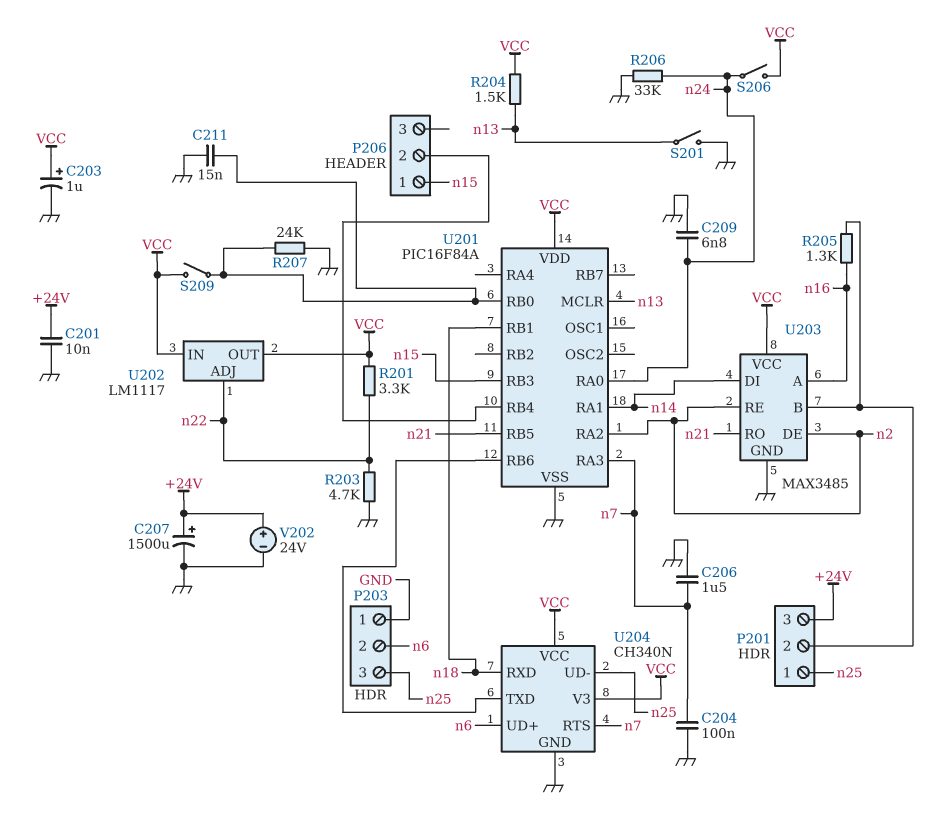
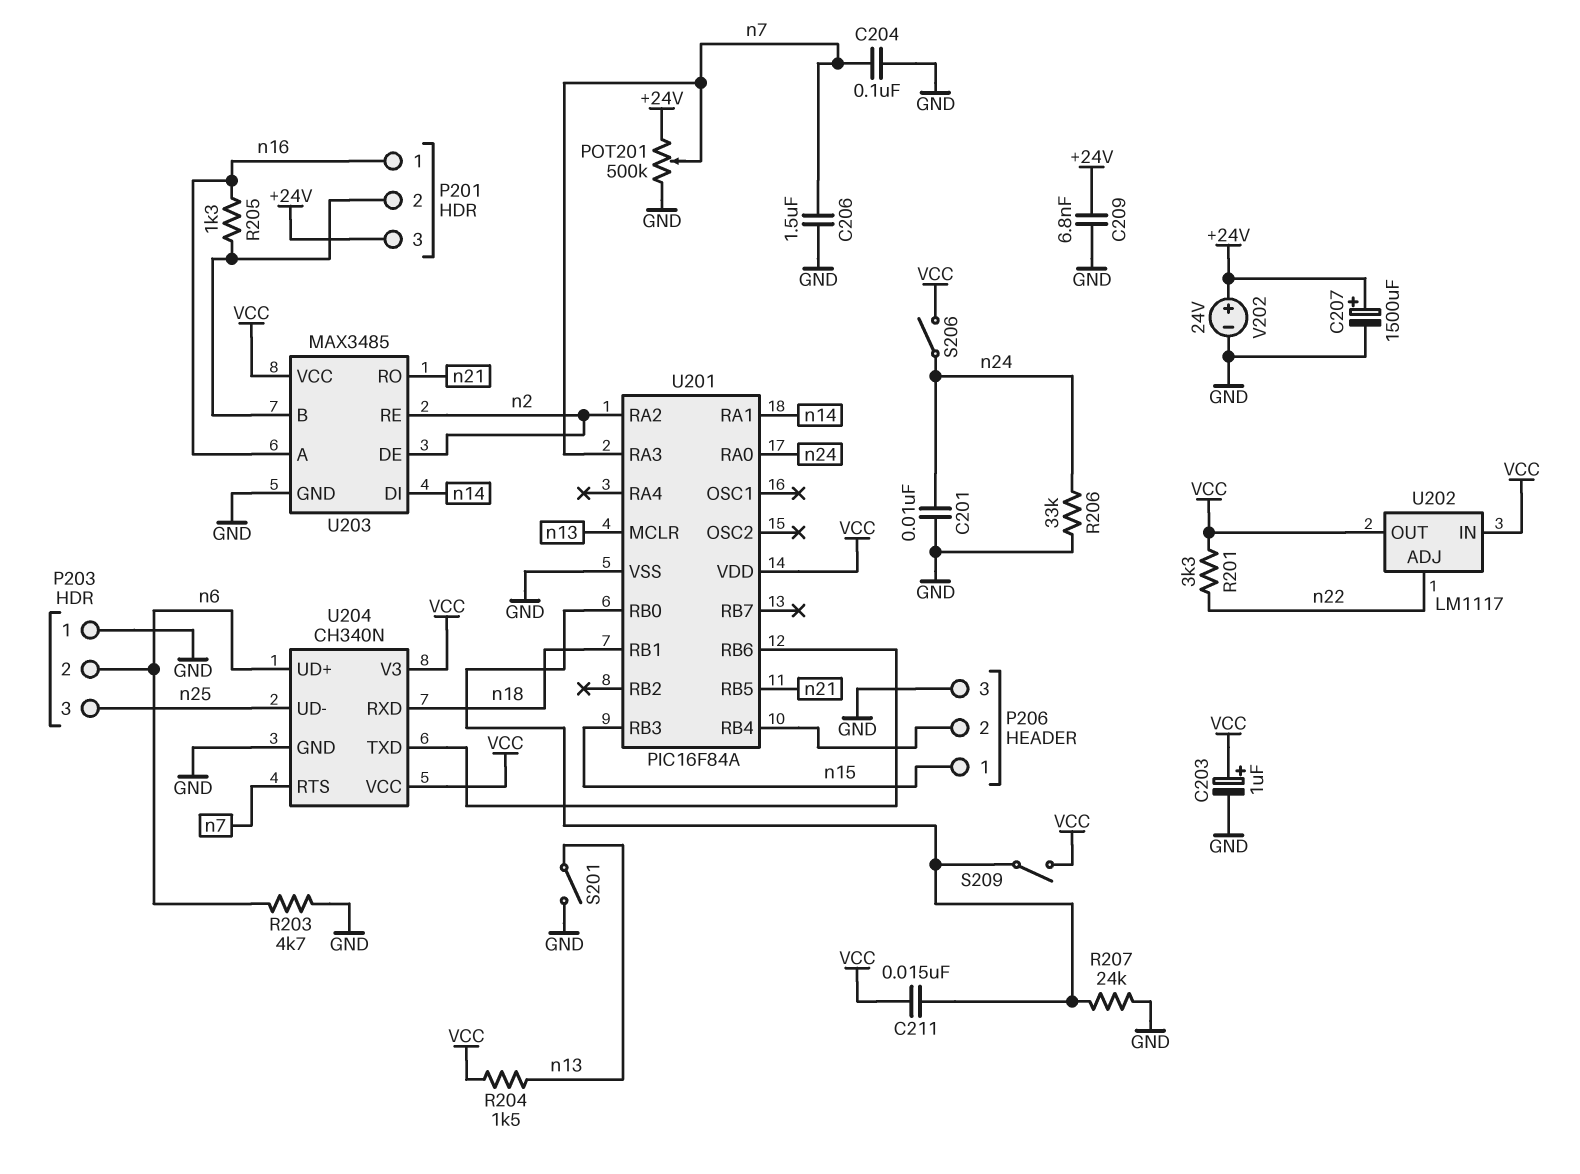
C201: 10nF (+24V, GND) -> 10nF (GND, n24)
C209: 6.8nF (GND, n24) -> 6.8nF (+24V, GND)
C211: 15nF (GND, U201/RB0) -> 15nF (U201/RB0, VCC)
P201 pin 1: n25 -> n16
P206 pin 3: none -> GND
POT201: none -> 500k (+24V, GND, wiper n7)
R203: 4.7k (GND, n22) -> 4.7k (GND, n6)

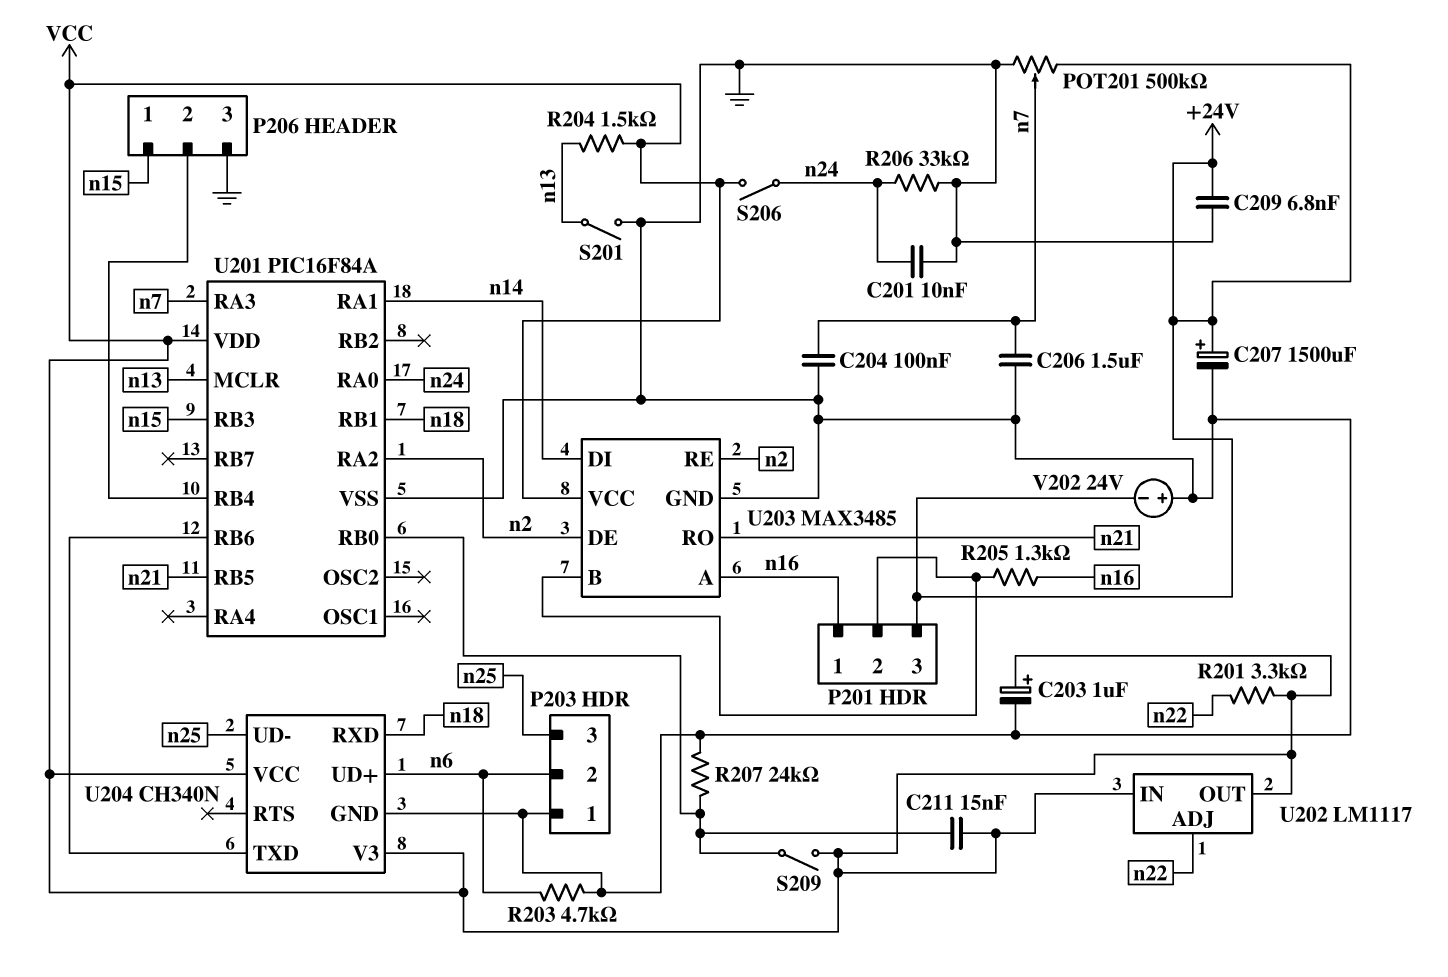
U204 pin RTS: n7 -> none
V202: 24V (plus +24V, minus GND) -> 24V (plus GND, minus +24V)

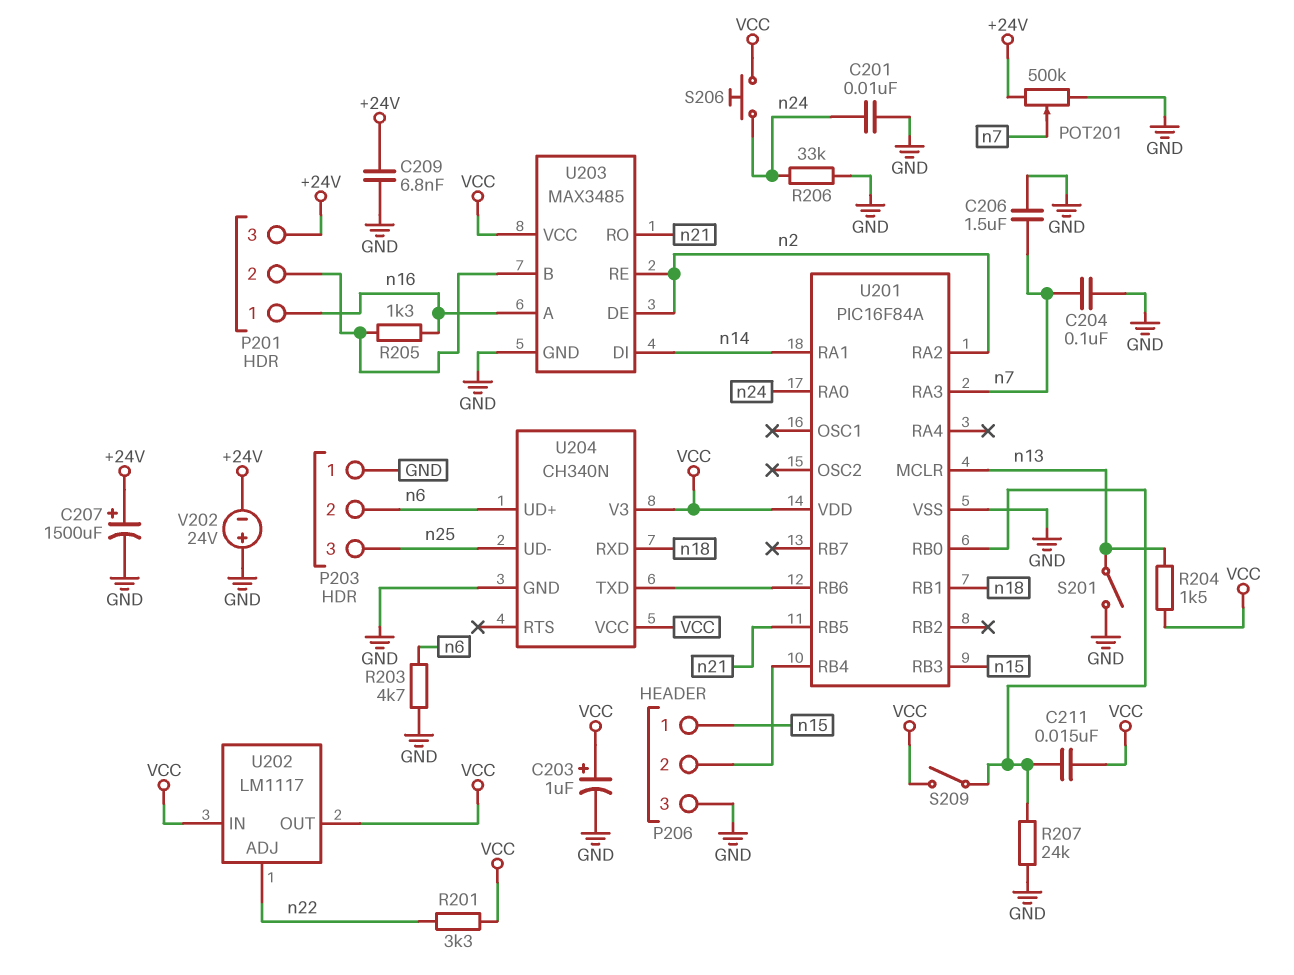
S206: switch (VCC, n24) -> button (VCC, n24)

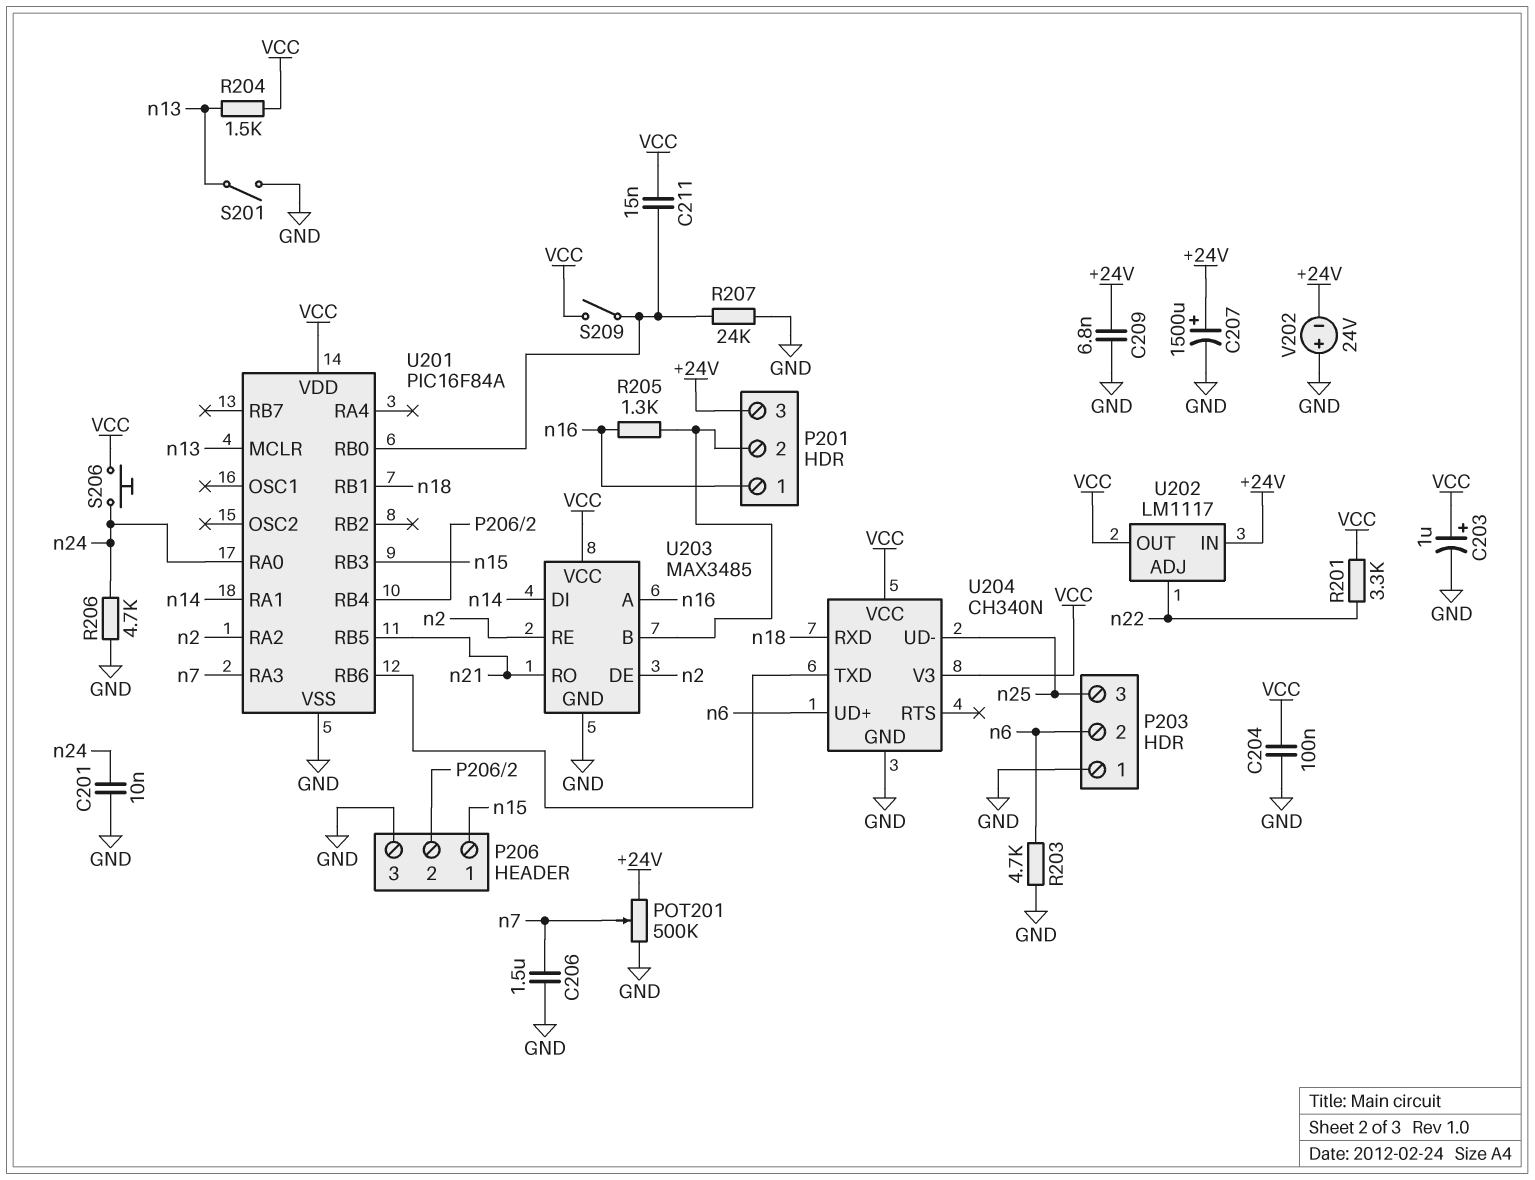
C204: 100nF (GND, n7) -> 100nF (GND, VCC)
R206: 33k (GND, n24) -> 4.7k (GND, n24)
U202 pin IN: VCC -> +24V

